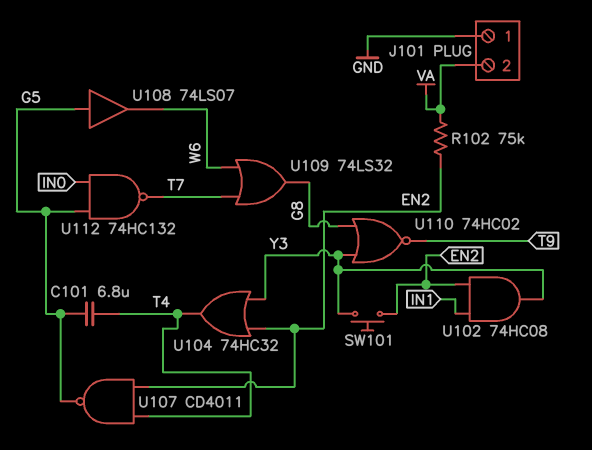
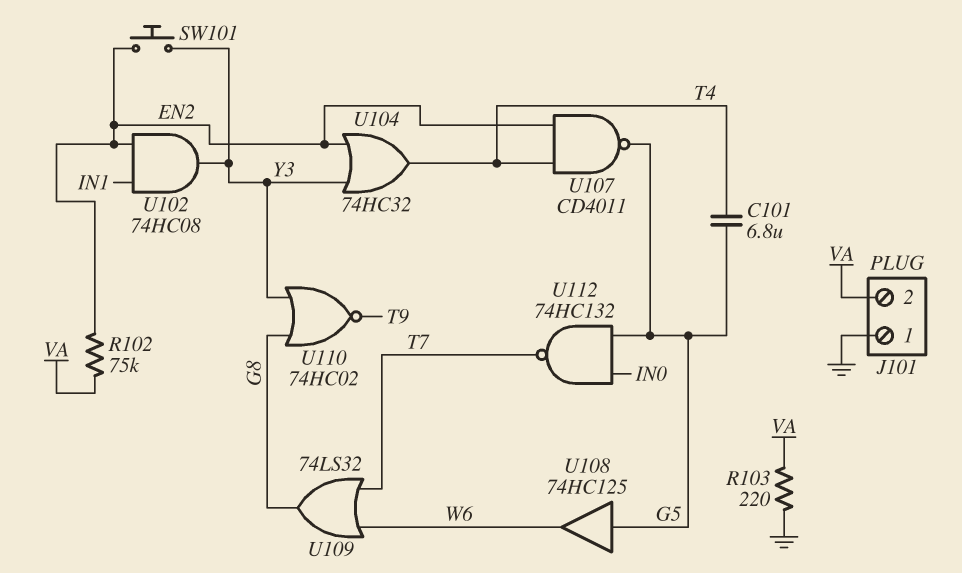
R103: none -> 220 (GND, VA)
U108: buffer 74LS07 (in G5, out W6) -> buffer 74HC125 (in G5, out W6)

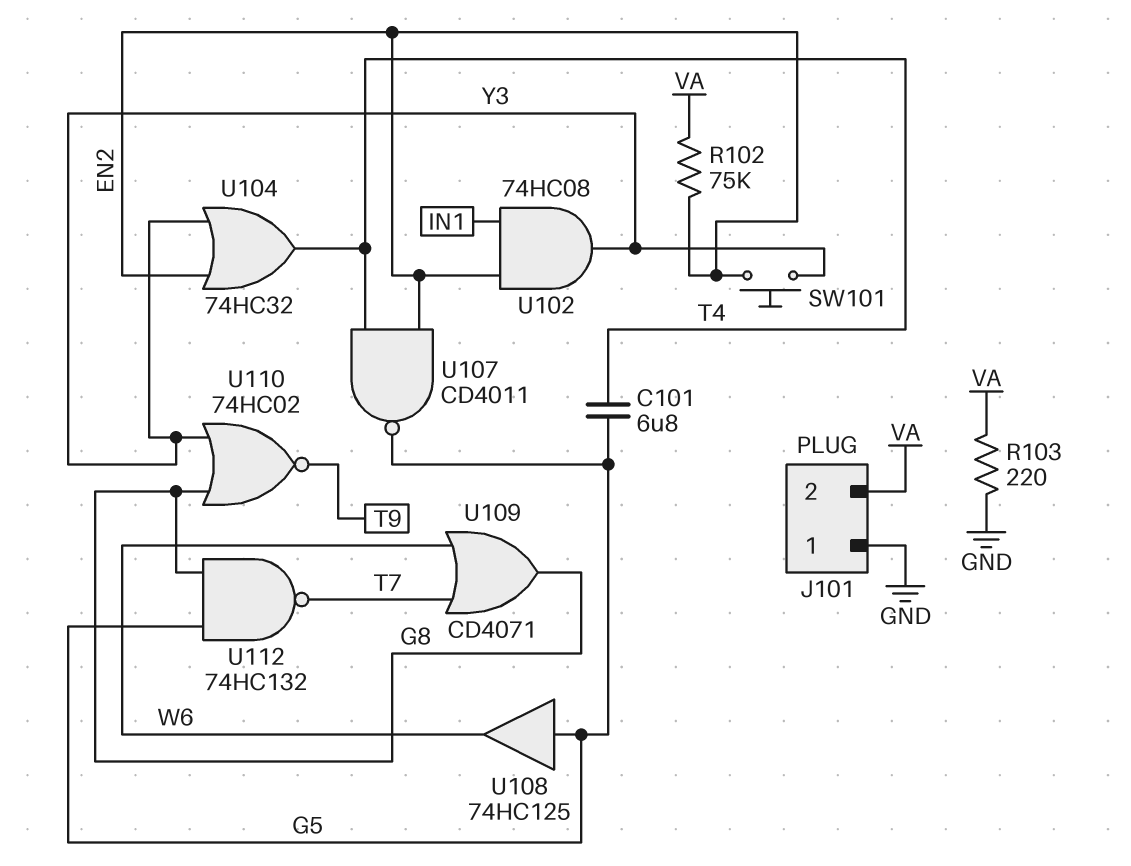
U109: OR 74LS32 (in T7, in W6, out G8) -> OR CD4071 (in T7, in W6, out G8)
U112: NAND 74HC132 (in G5, in IN0, out T7) -> NAND 74HC132 (in G5, in G8, out T7)

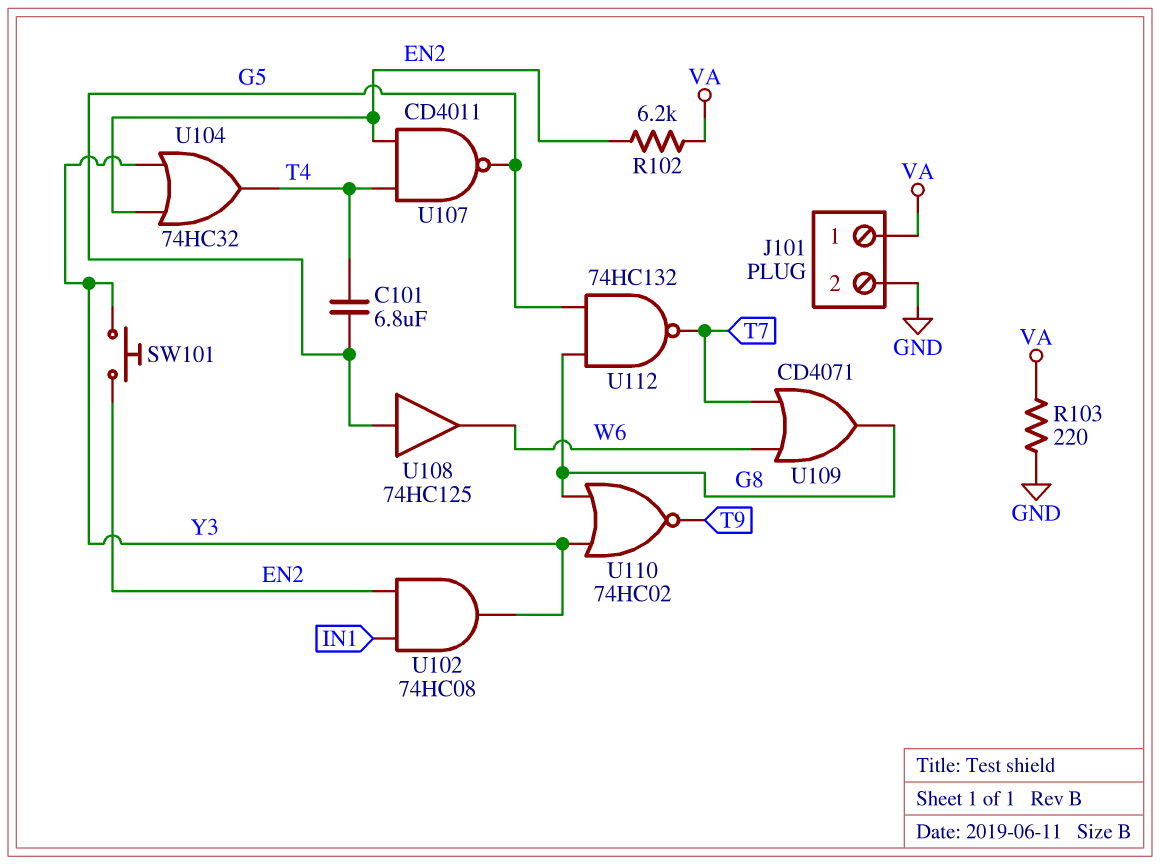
J101 pin 1: GND -> VA
J101 pin 2: VA -> GND
R102: 75k (EN2, VA) -> 6.2k (EN2, VA)

